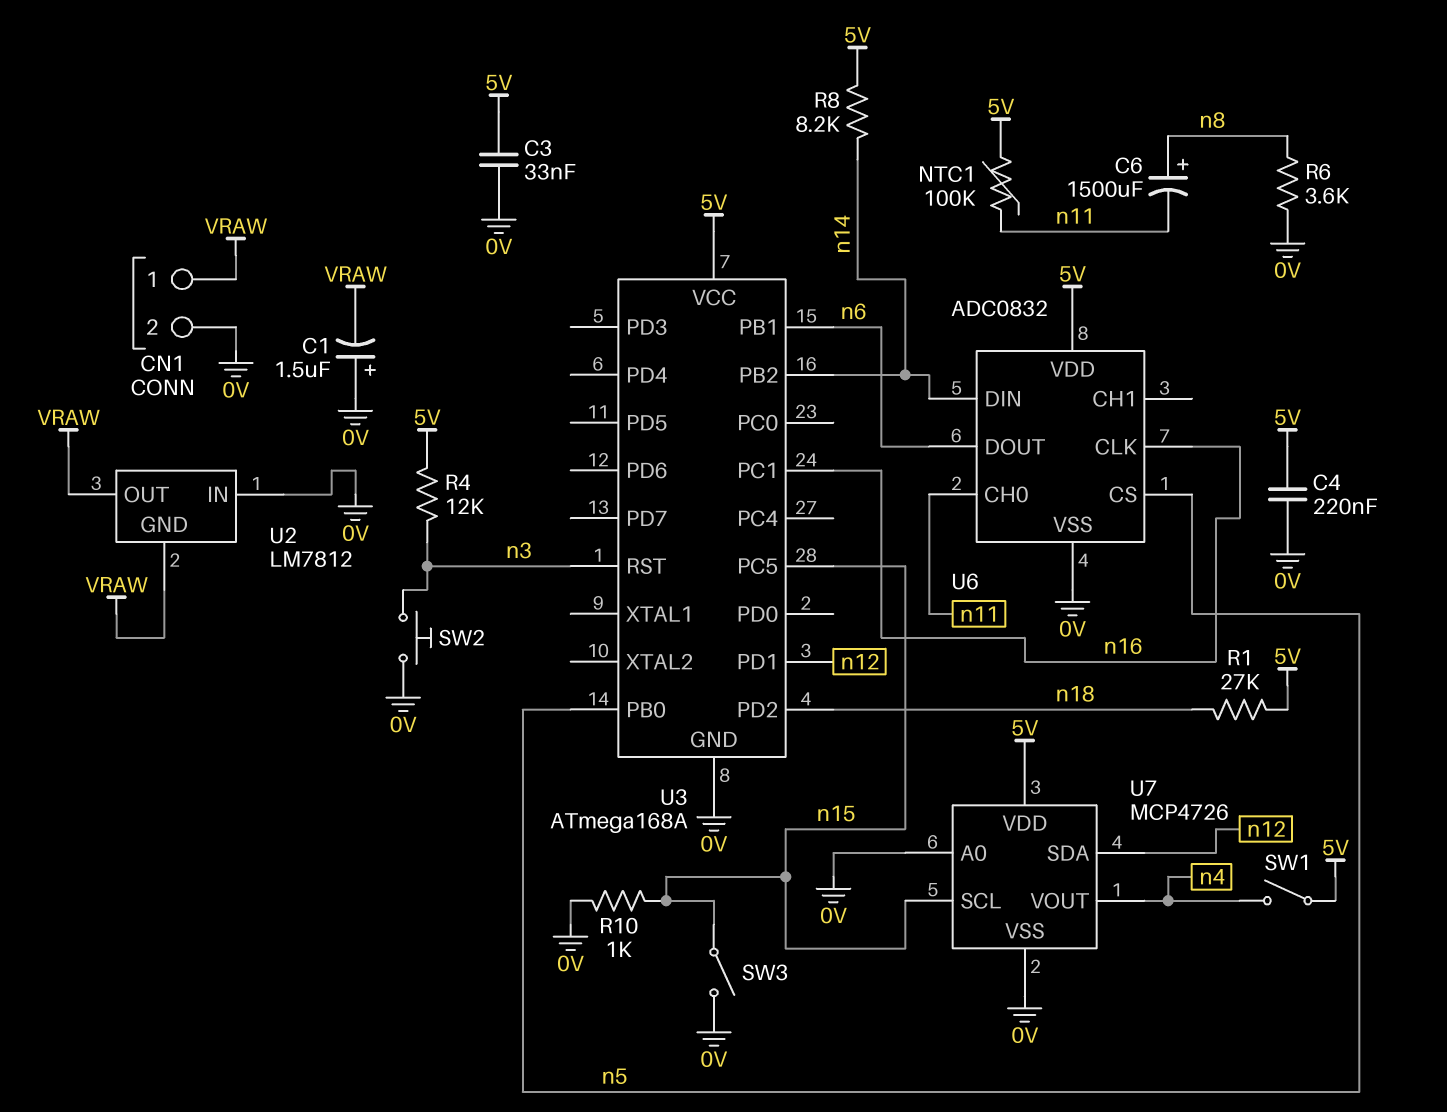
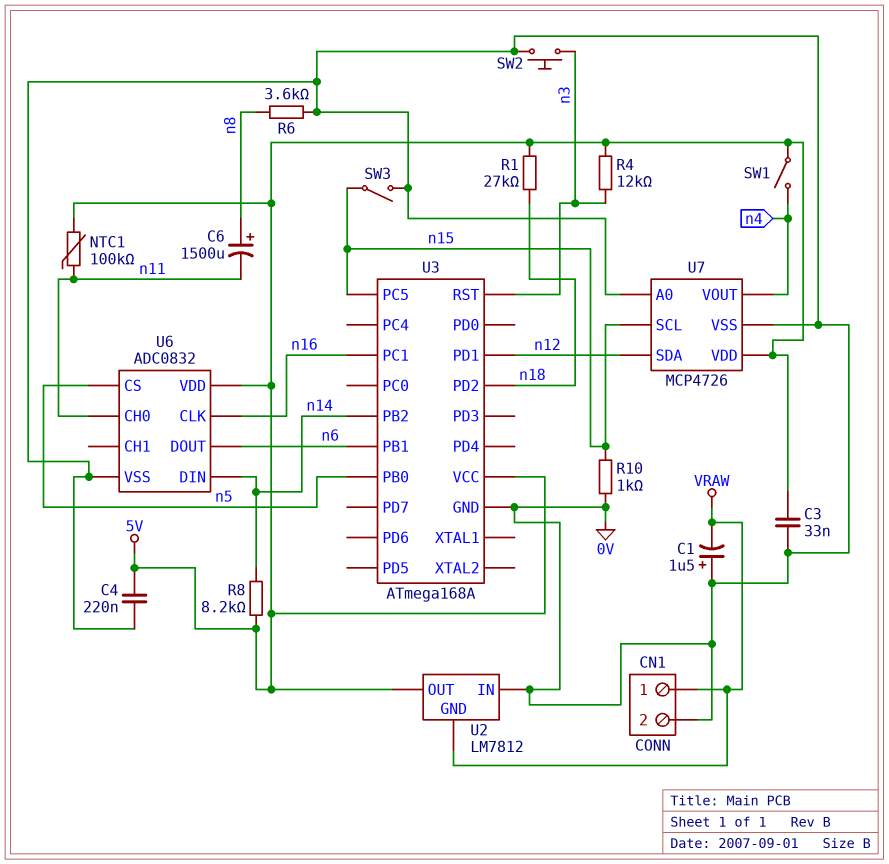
U2 pin OUT: VRAW -> 5V

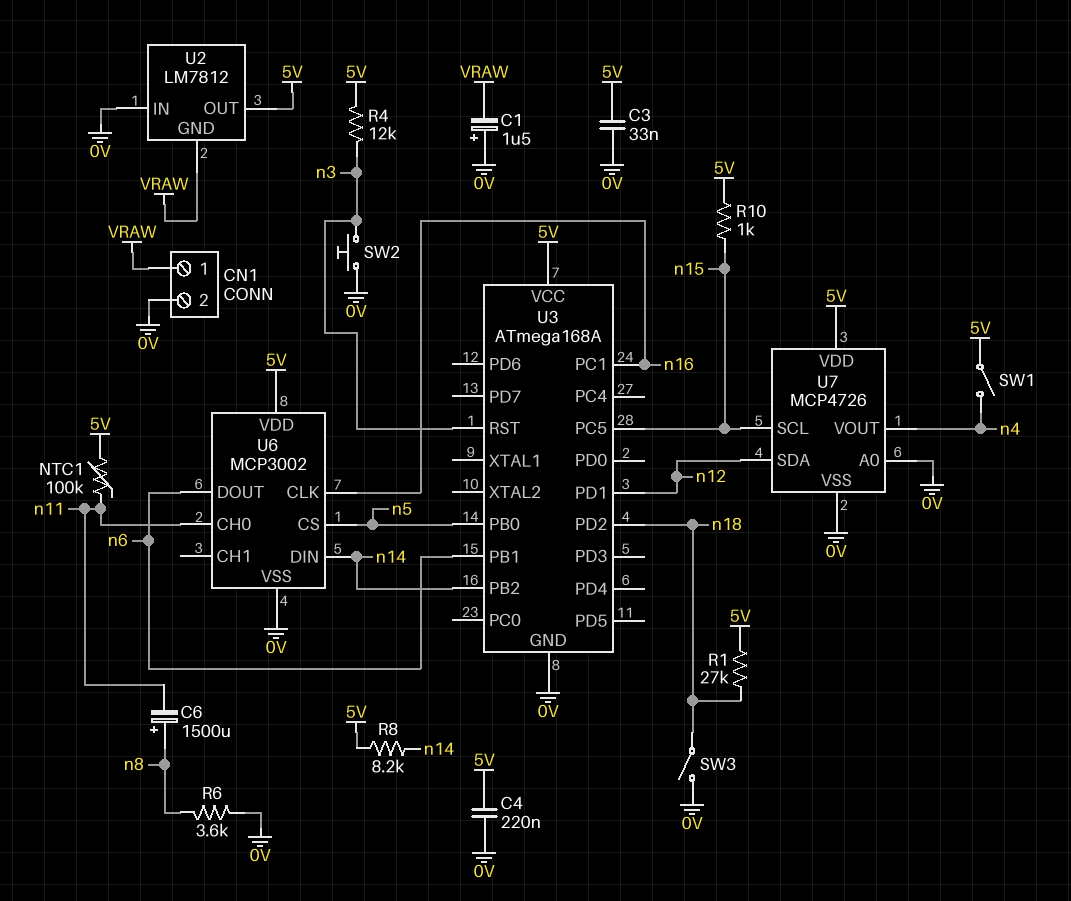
R10: 1k (0V, n15) -> 1k (5V, n15)
SW3: switch (0V, n15) -> switch (0V, n18)
U6: ADC0832 -> MCP3002

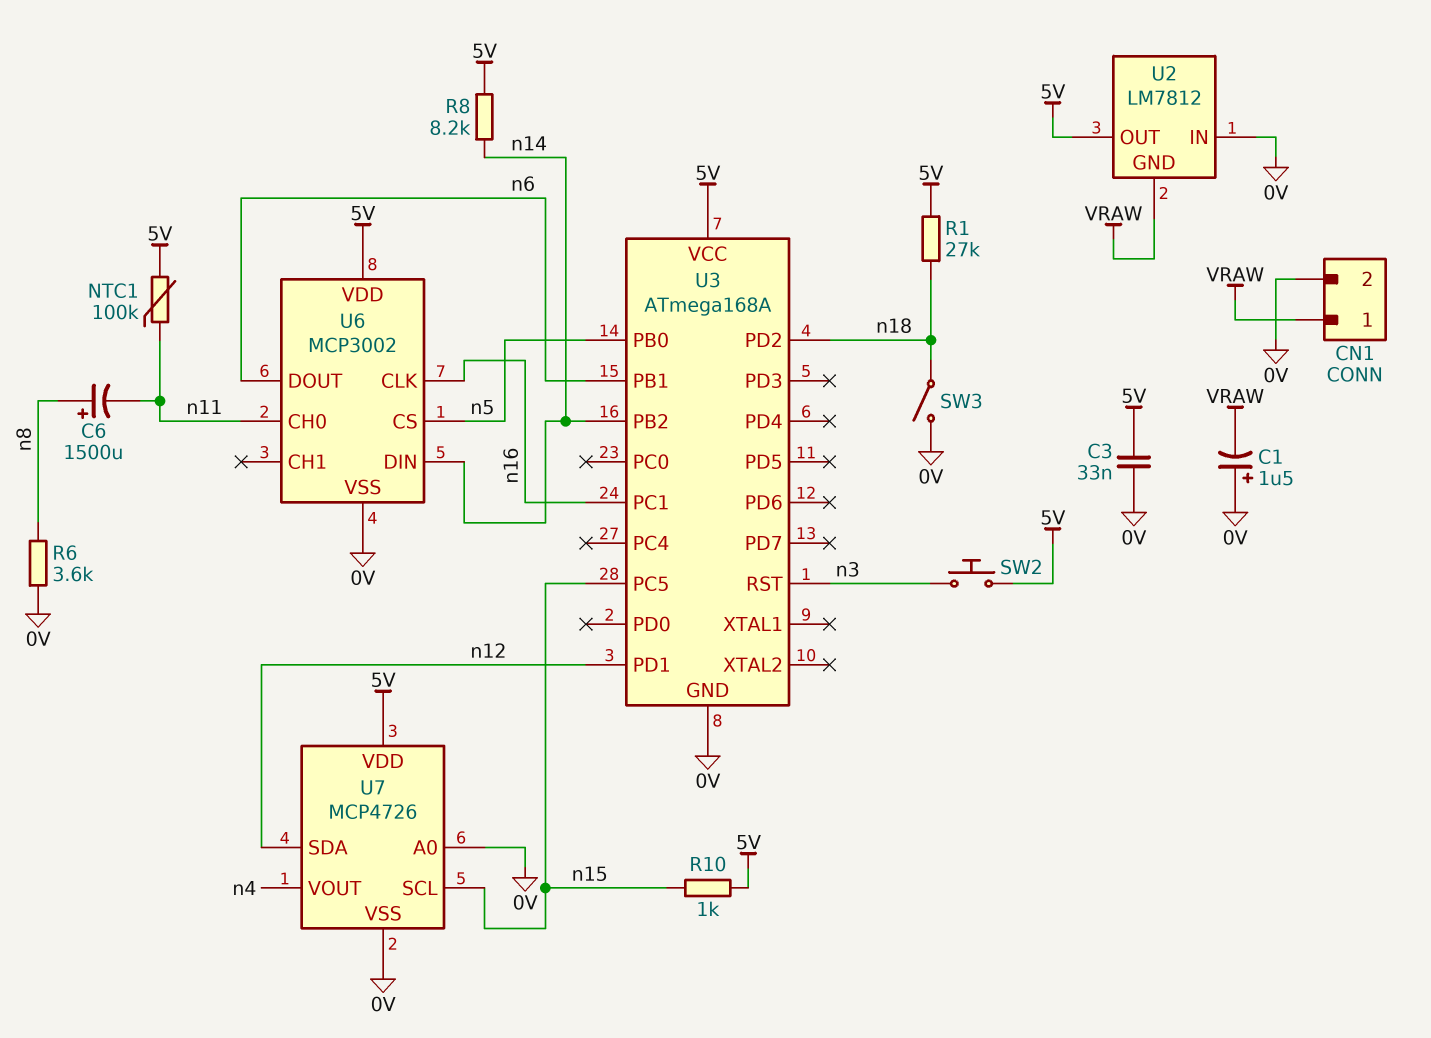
C4: 220nF (0V, 5V) -> none
R4: 12k (5V, n3) -> none
SW1: switch (5V, n4) -> none
SW2: button (0V, n3) -> button (5V, n3)

